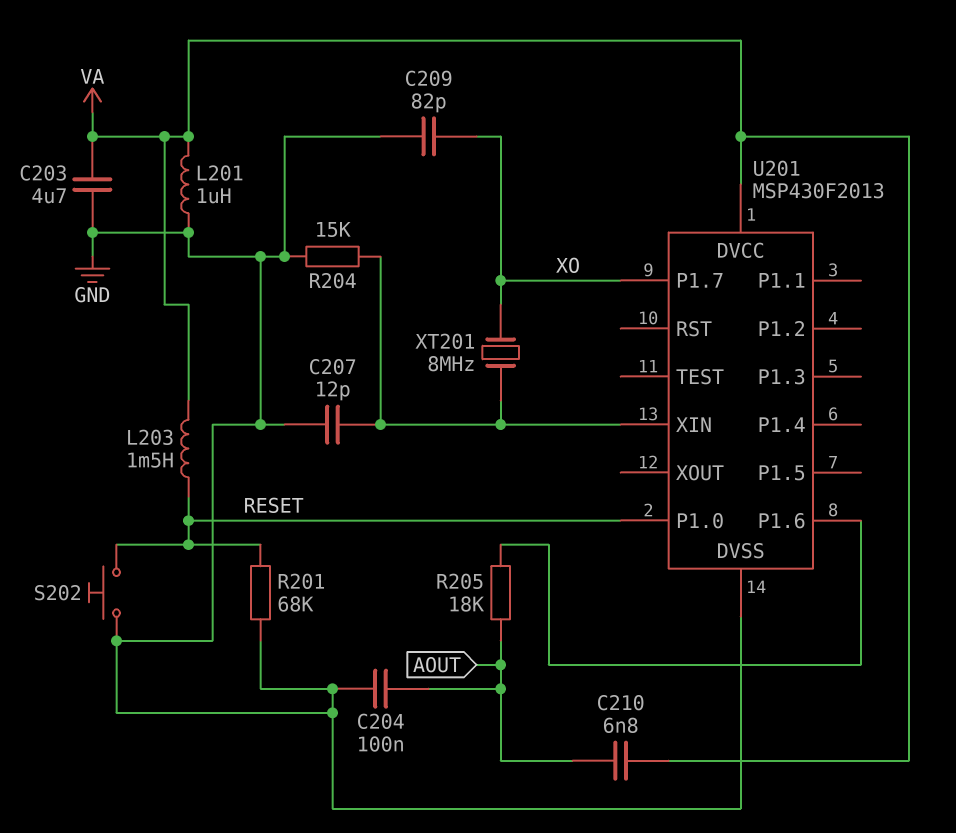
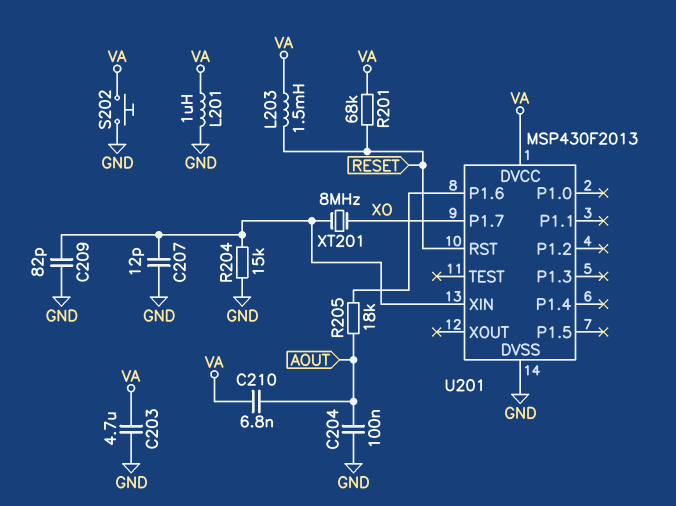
C209: 82pF (GND, XO) -> 82pF (GND, U201/XIN)
R201: 68k (GND, RESET) -> 68k (RESET, VA)
S202: button (GND, RESET) -> button (GND, VA)
U201 pin P1.0: RESET -> none
U201 pin RST: none -> RESET

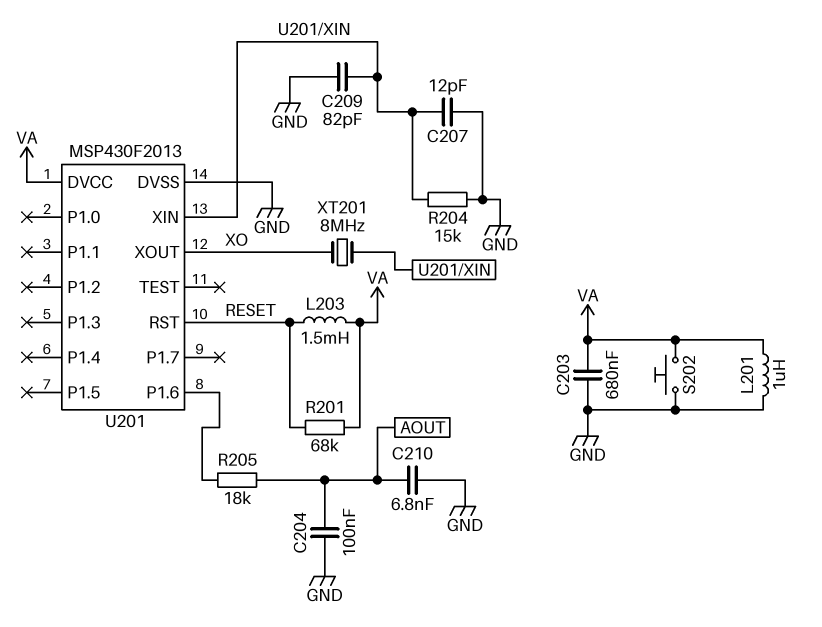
C203: 4.7uF (GND, VA) -> 680nF (GND, VA)
C210: 6.8nF (AOUT, VA) -> 6.8nF (AOUT, GND)
U201 pin P1.7: XO -> none
U201 pin XOUT: none -> XO

